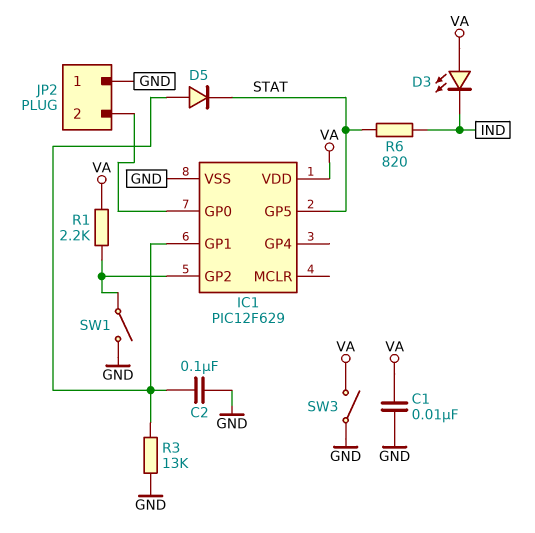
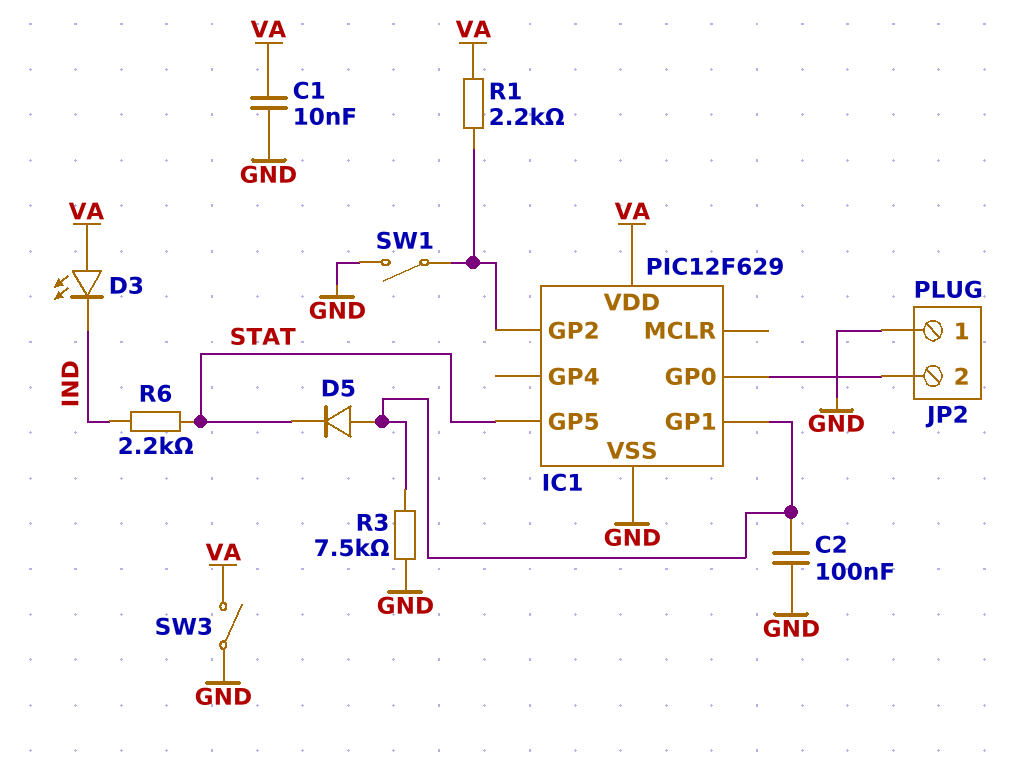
R3: 13k (GND, IC1/GP1) -> 7.5k (GND, IC1/GP1)
R6: 820 (IND, STAT) -> 2.2k (IND, STAT)

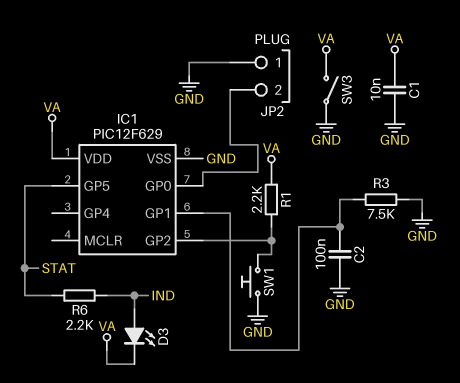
D3: LED (A VA, K IND) -> LED (A IND, K VA)
D5: diode (A IC1/GP1, K STAT) -> none
SW1: switch (GND, IC1/GP2) -> button (GND, IC1/GP2)

